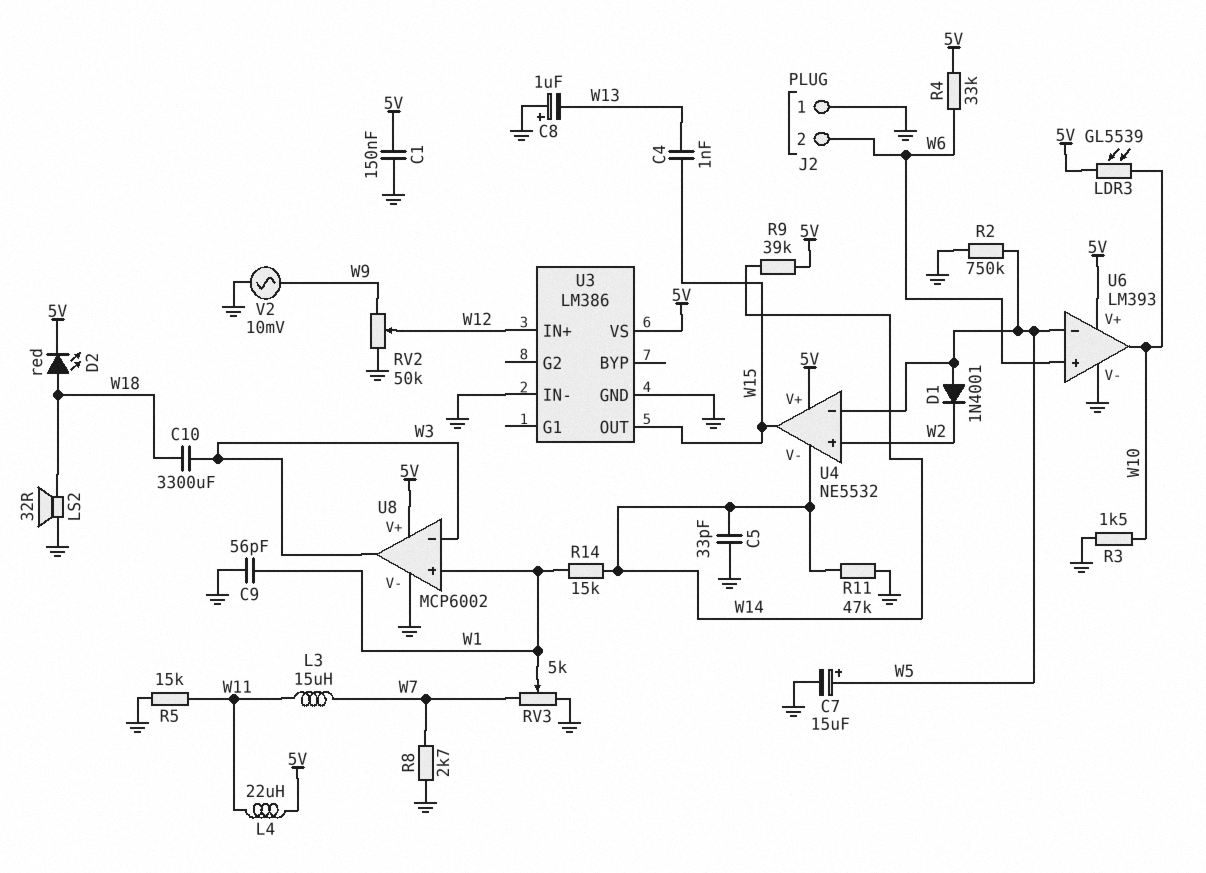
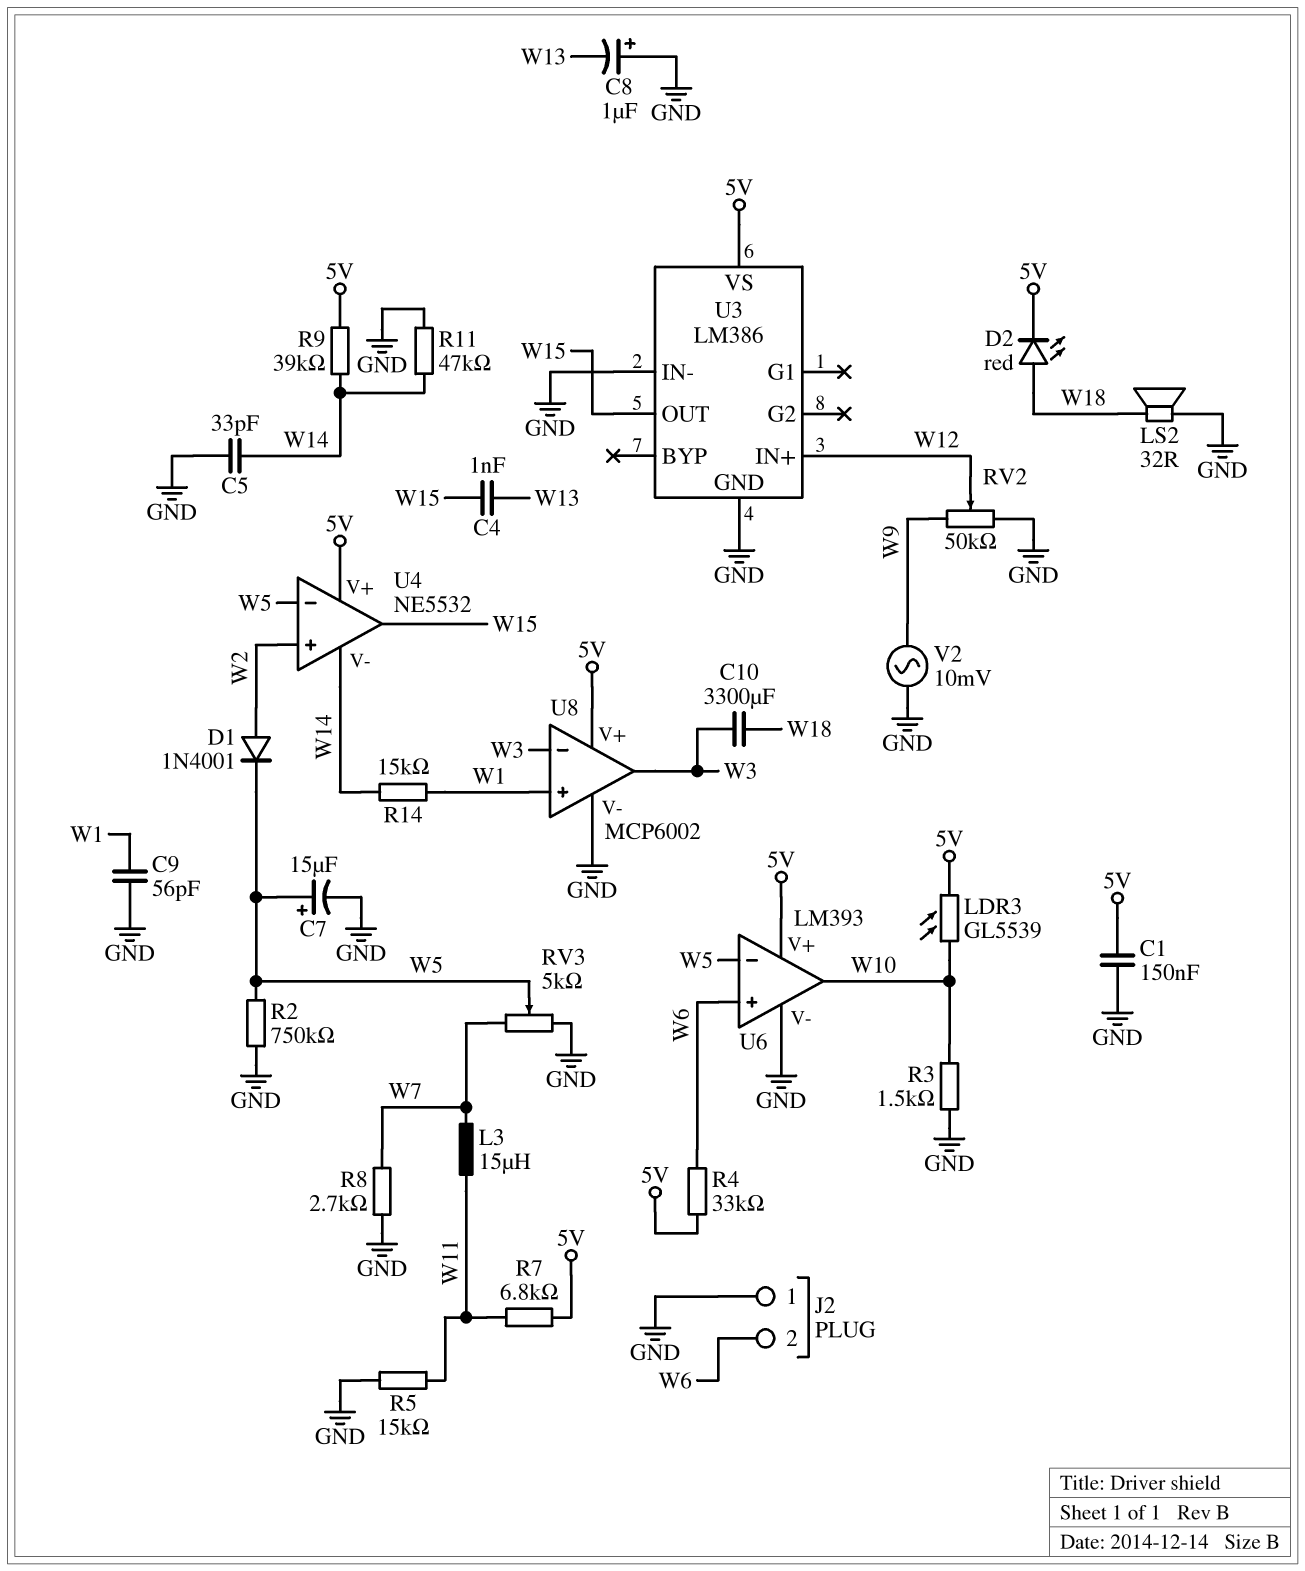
D1: diode 1N4001 (A W5, K W2) -> diode 1N4001 (A W2, K W5)
L4: 22uH (5V, W11) -> none
R7: none -> 6.8k (5V, W11)
RV3: 5k (GND, W7, wiper W1) -> 5k (GND, W7, wiper W5)

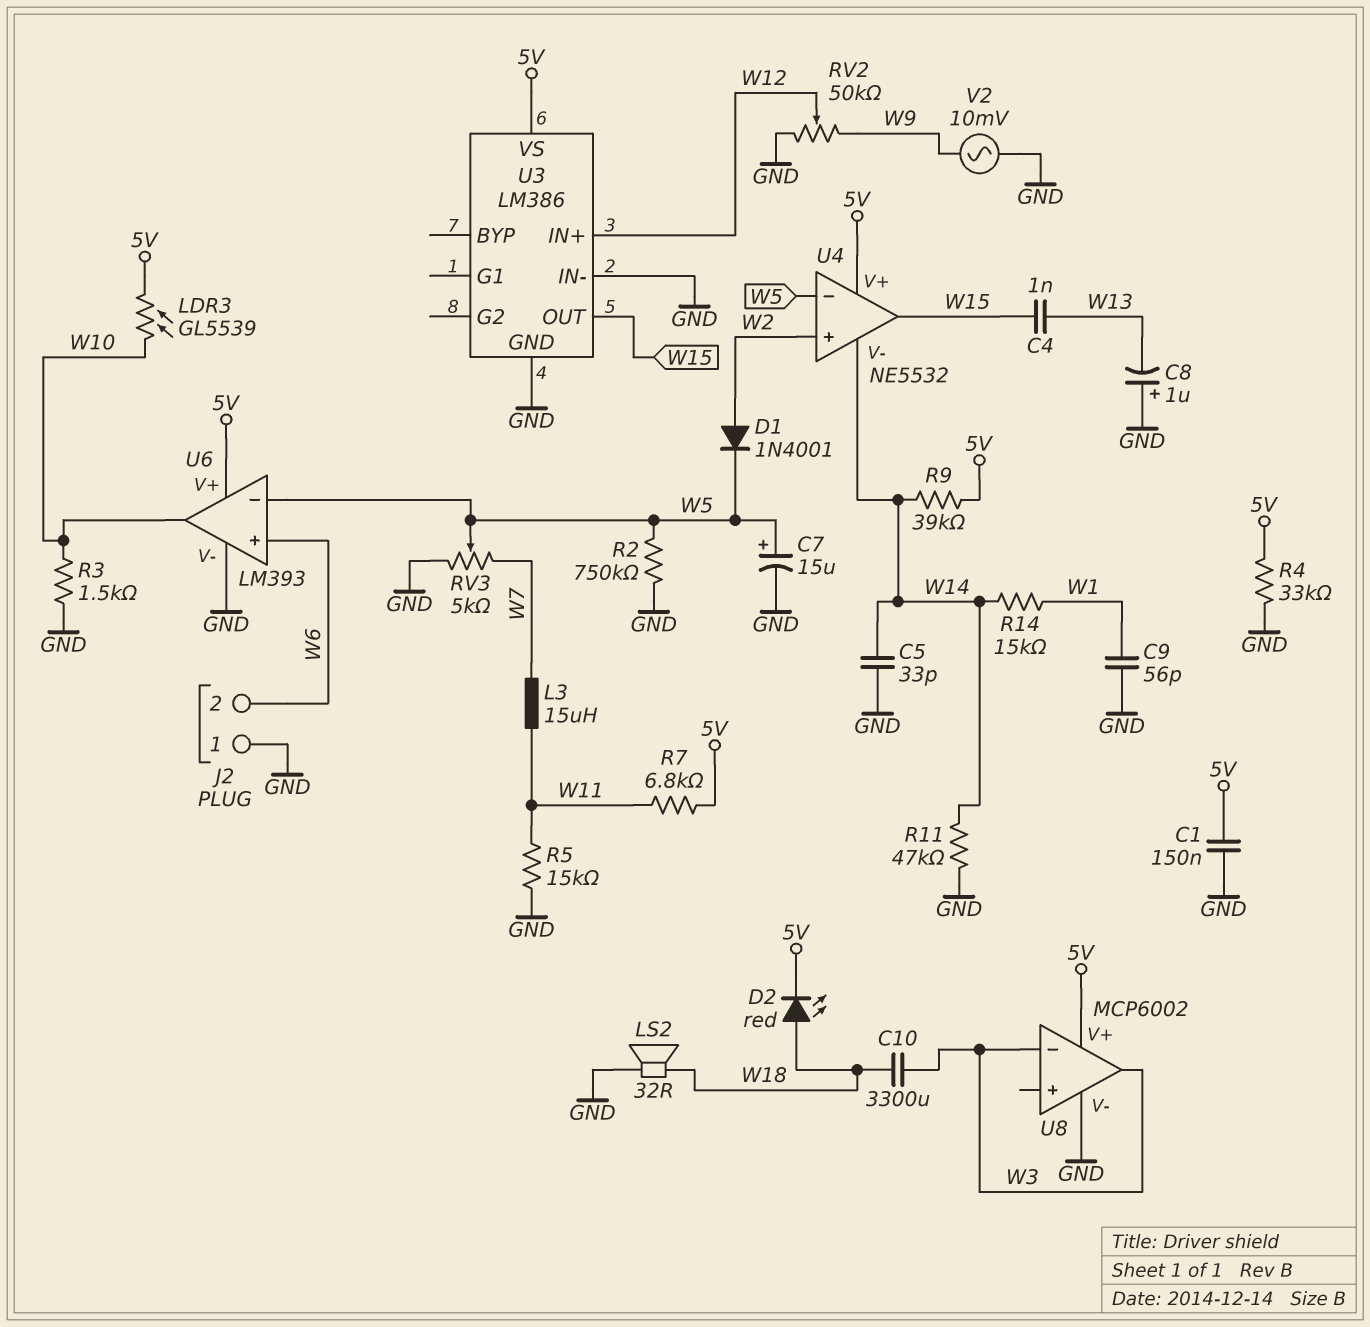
R4: 33k (5V, W6) -> 33k (5V, GND)
R8: 2.7k (GND, W7) -> none
U8 pin in+: W1 -> none

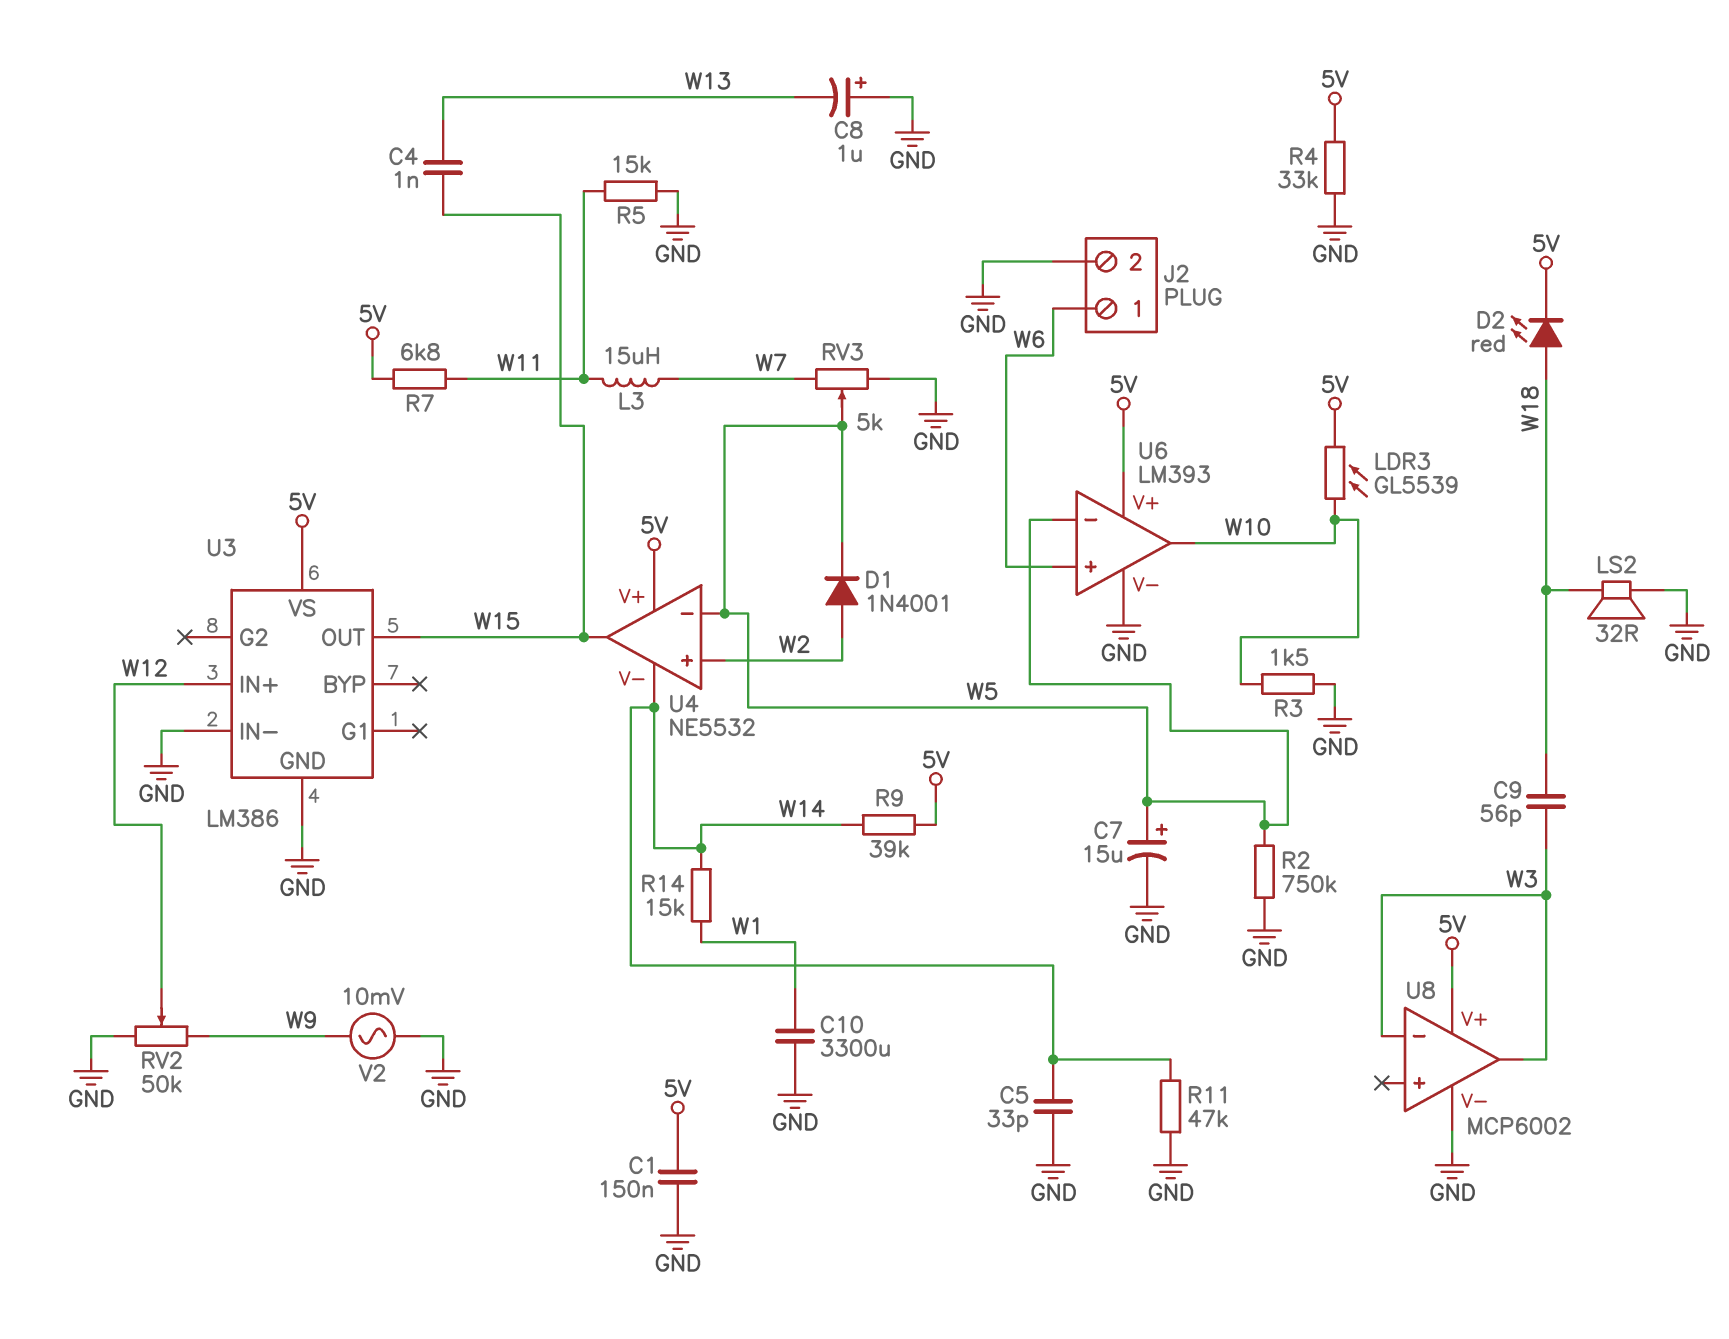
C9: 56pF (GND, W1) -> 56pF (W3, W18)
C10: 3300uF (W3, W18) -> 3300uF (GND, W1)
J2 pin 1: GND -> W6
J2 pin 2: W6 -> GND

